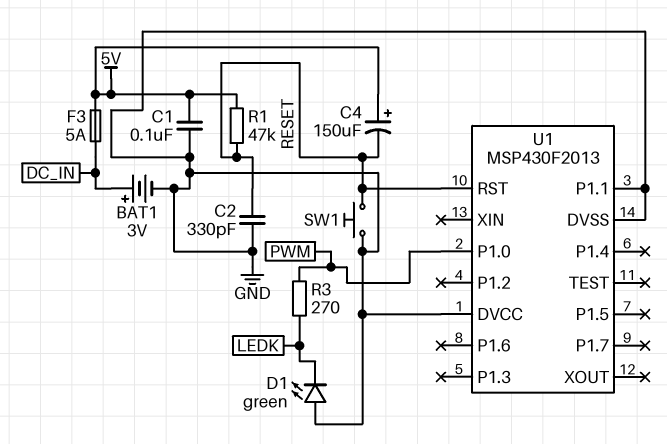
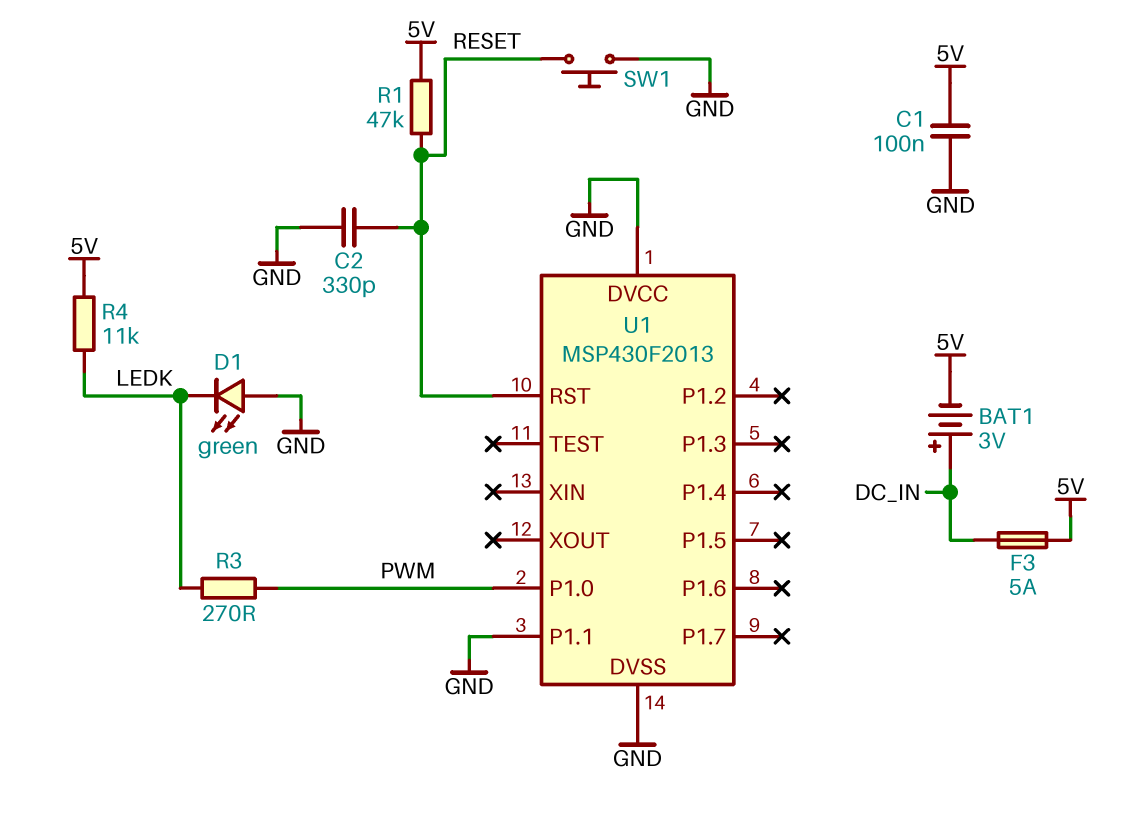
BAT1: 3V (plus DC_IN, minus GND) -> 3V (plus DC_IN, minus 5V)
C4: 150uF (plus 5V, minus RESET) -> none
R4: none -> 11k (5V, LEDK)

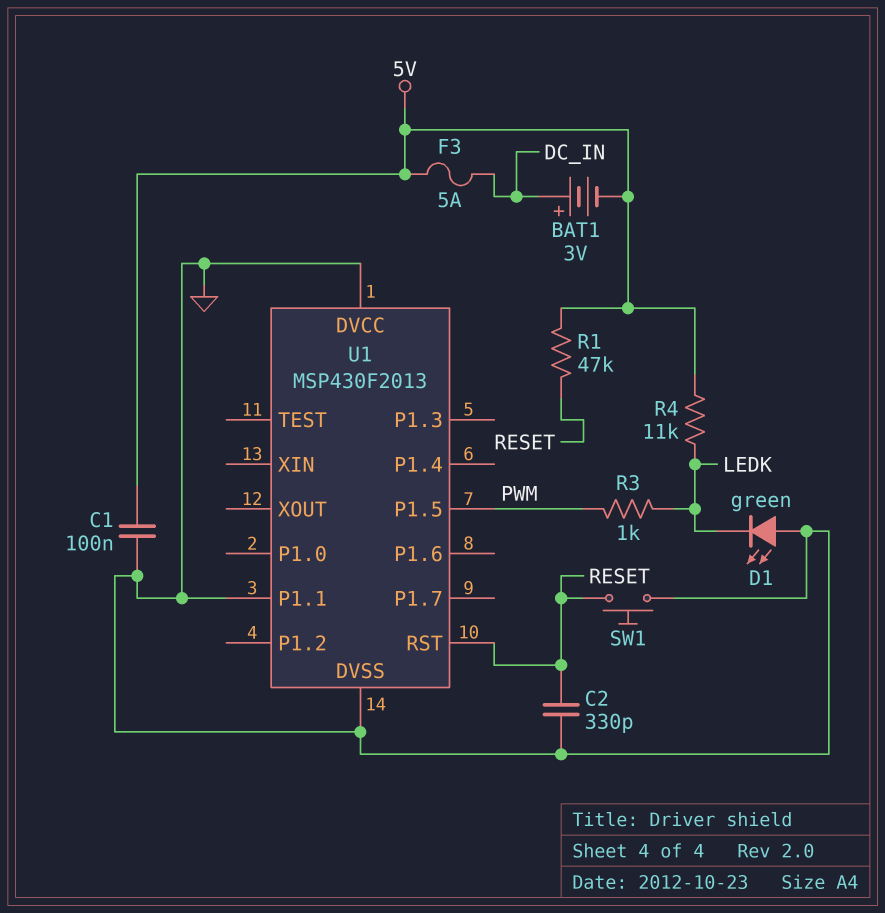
R3: 270 (LEDK, PWM) -> 1k (LEDK, PWM)
U1 pin P1.0: PWM -> none
U1 pin P1.5: none -> PWM

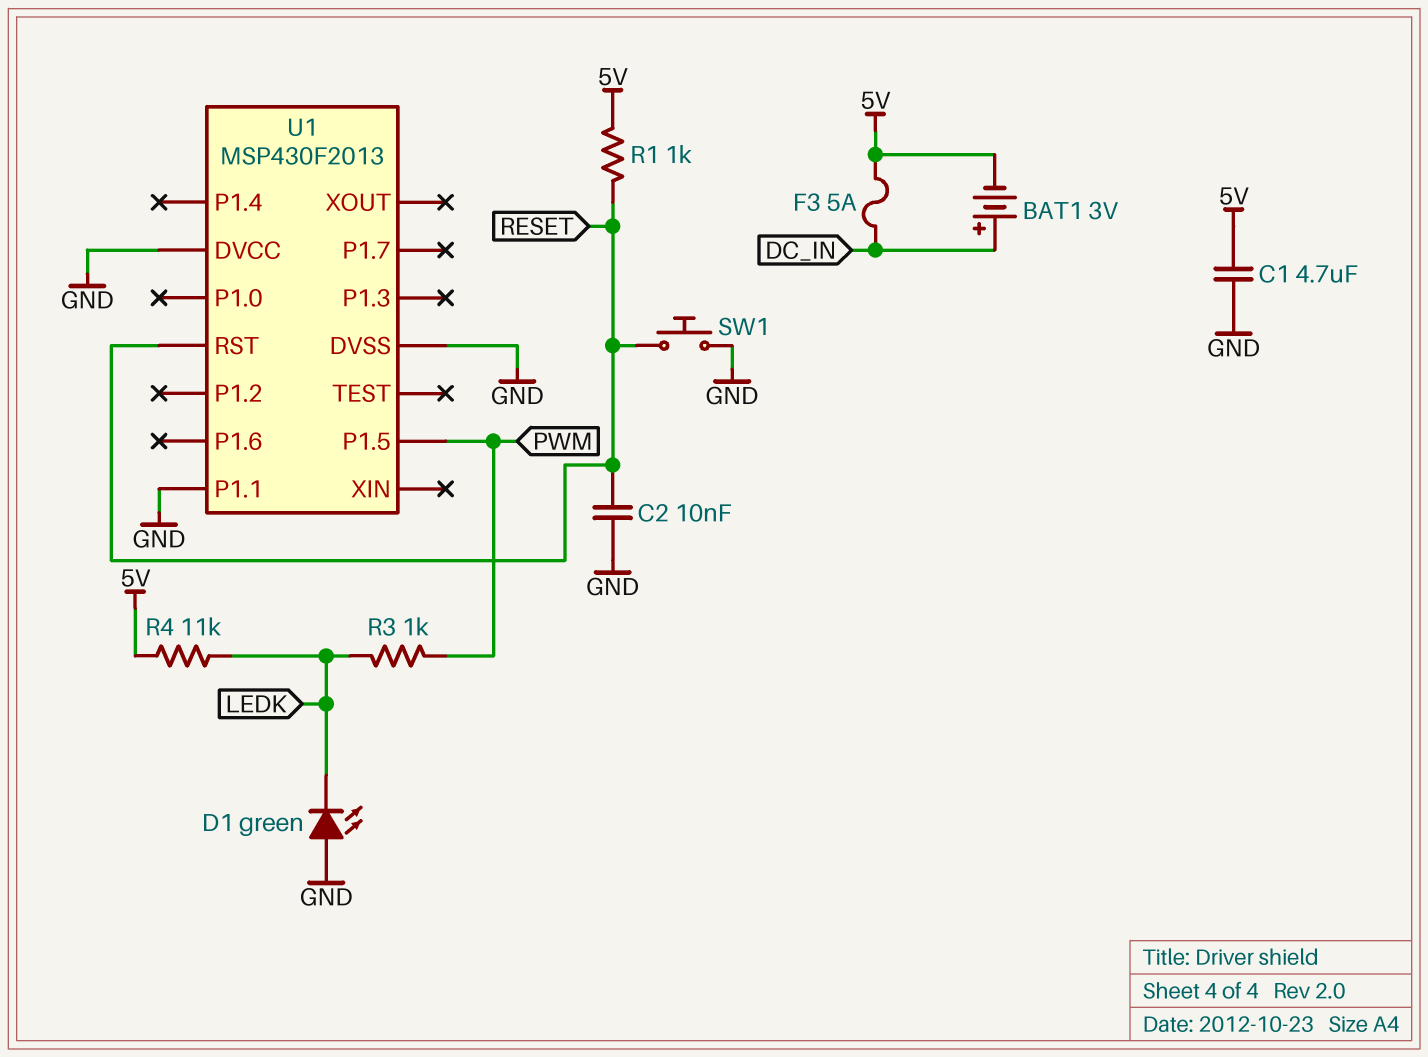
C1: 100nF (5V, GND) -> 4.7uF (5V, GND)
C2: 330pF (GND, RESET) -> 10nF (GND, RESET)
R1: 47k (5V, RESET) -> 1k (5V, RESET)

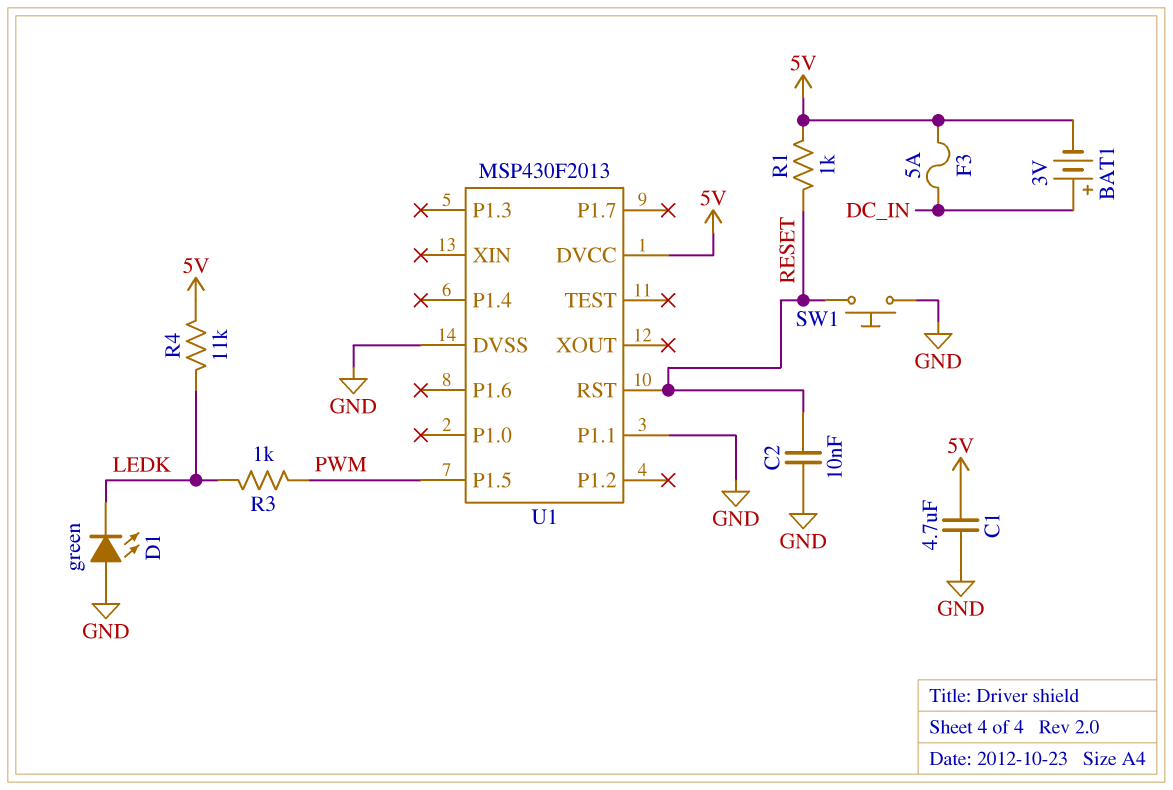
U1 pin DVCC: GND -> 5V

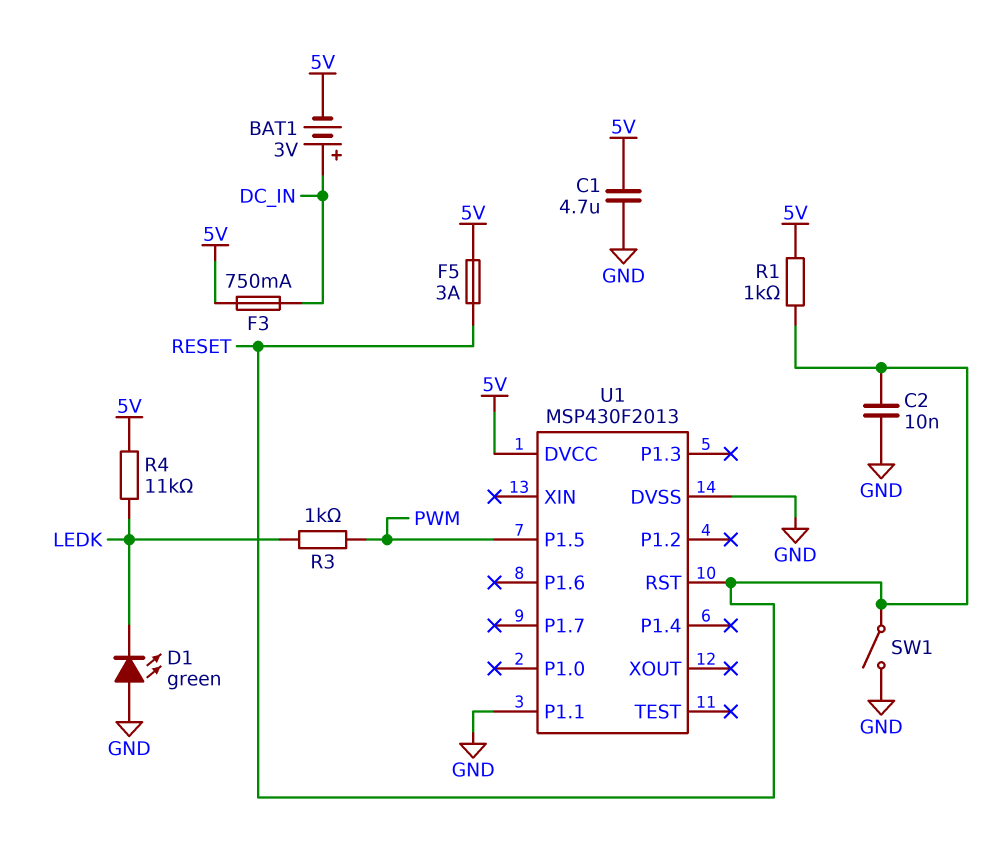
F3: 5A (5V, DC_IN) -> 750mA (5V, DC_IN)
F5: none -> 3A (5V, RESET)
SW1: button (GND, RESET) -> switch (GND, RESET)

